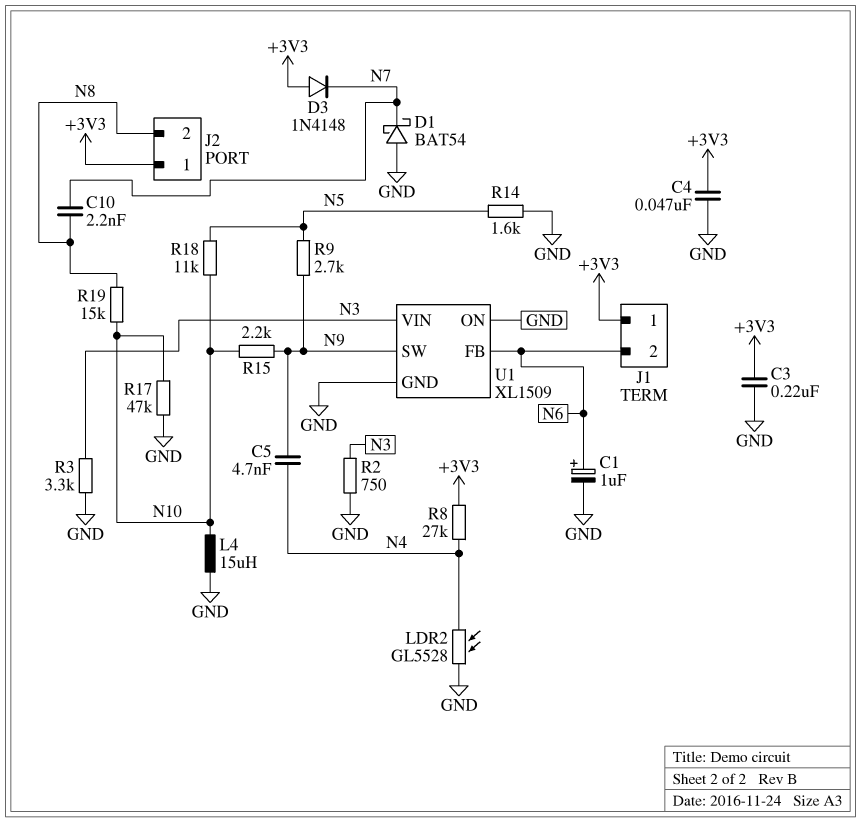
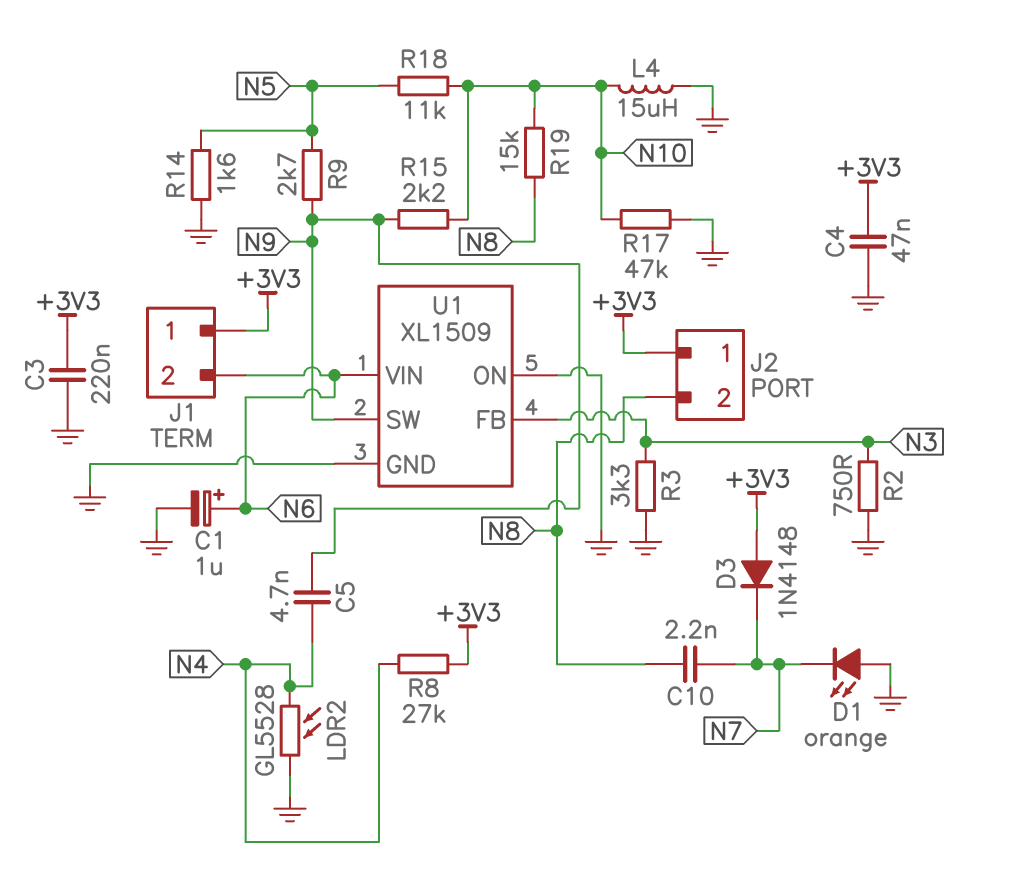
D1: schottky BAT54 (A GND, K N7) -> LED orange (A GND, K N7)
U1 pin FB: N6 -> N3
U1 pin VIN: N3 -> N6

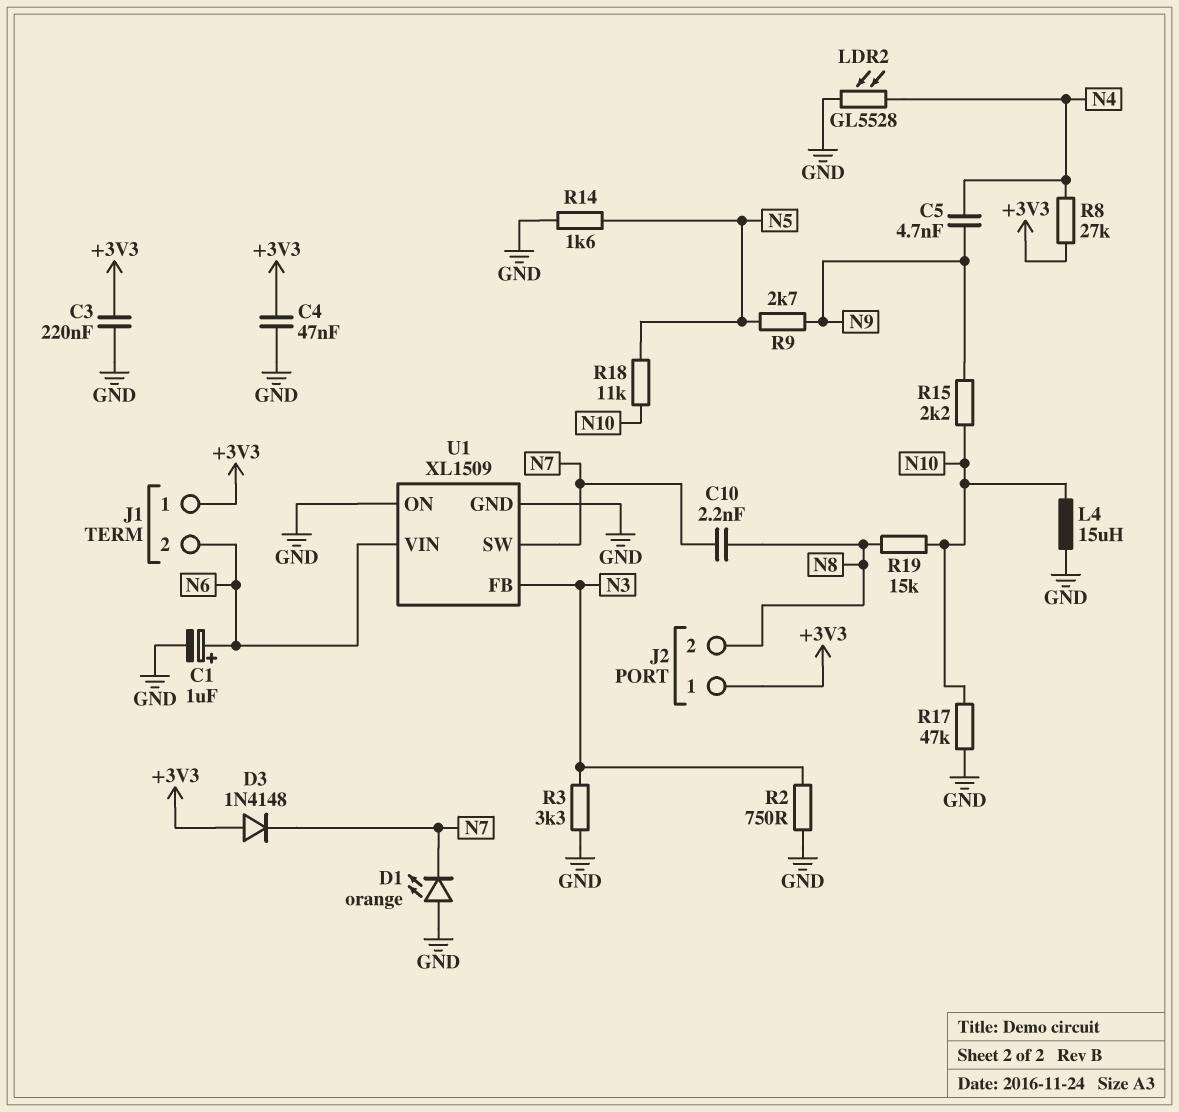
U1 pin SW: N9 -> N7

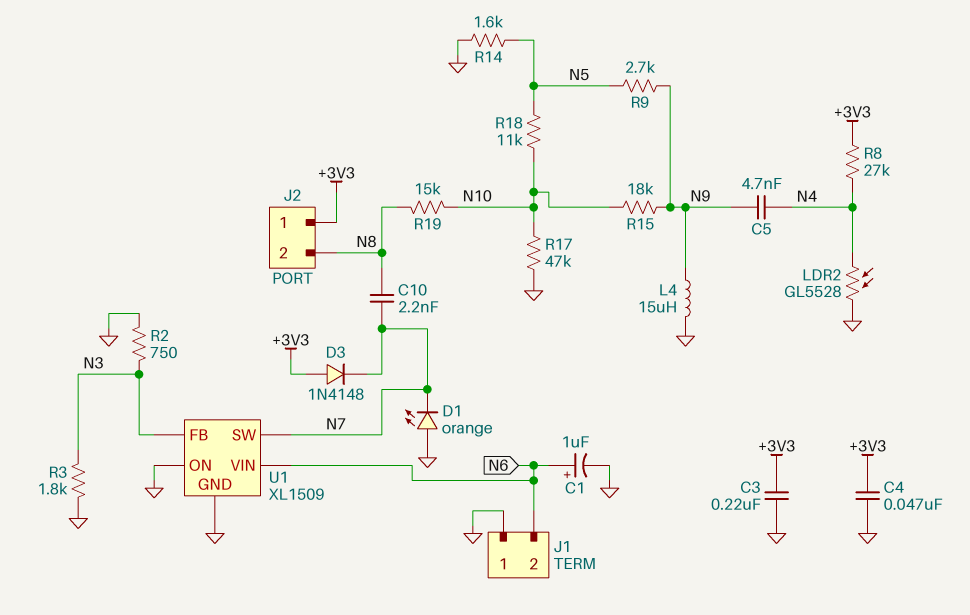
J1 pin 1: +3V3 -> GND
L4: 15uH (GND, N10) -> 15uH (GND, N9)
R3: 3.3k (GND, N3) -> 1.8k (GND, N3)
R15: 2.2k (N9, N10) -> 18k (N9, N10)

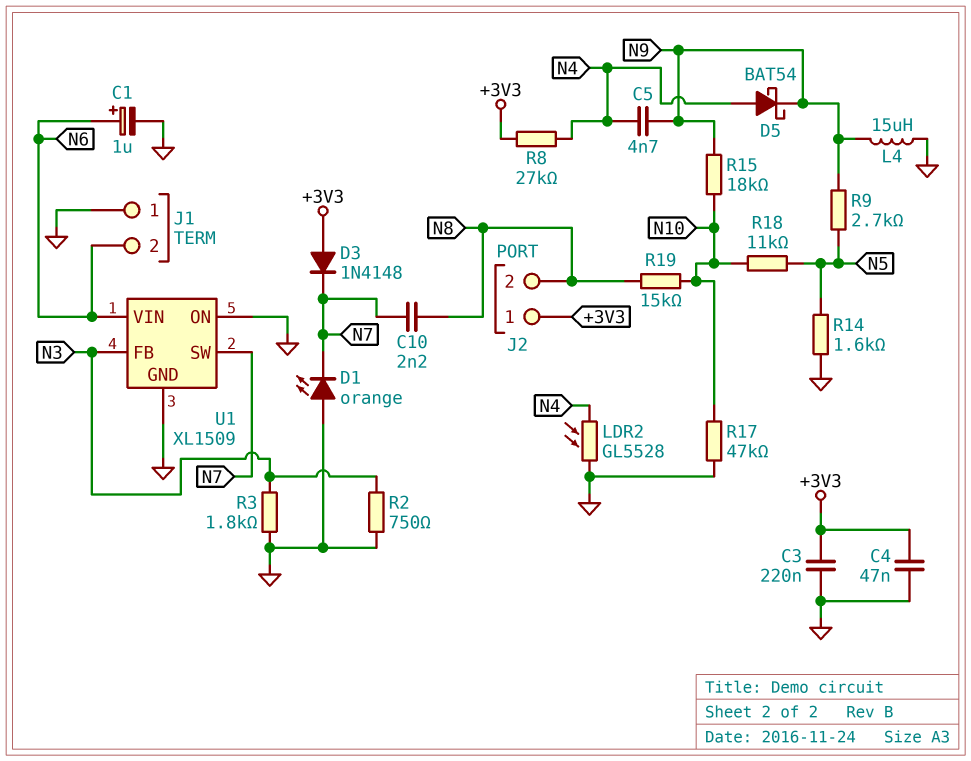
D5: none -> schottky BAT54 (A N4, K N9)

